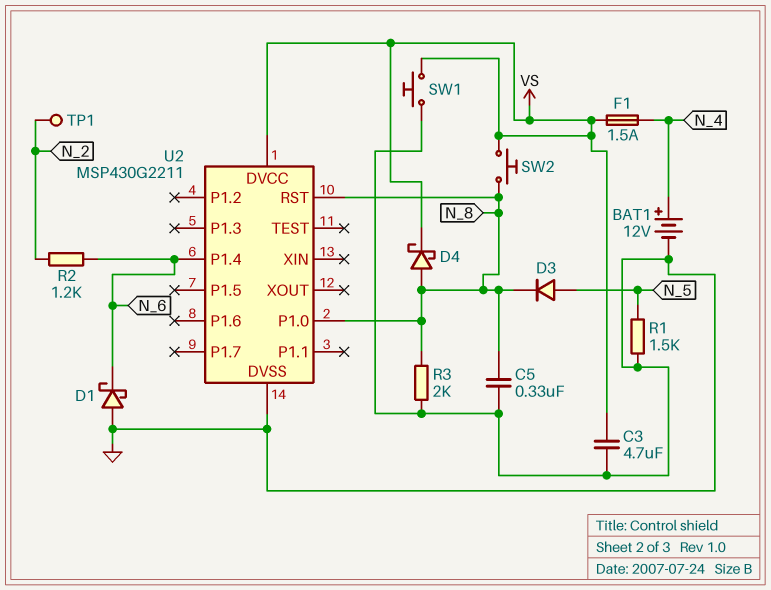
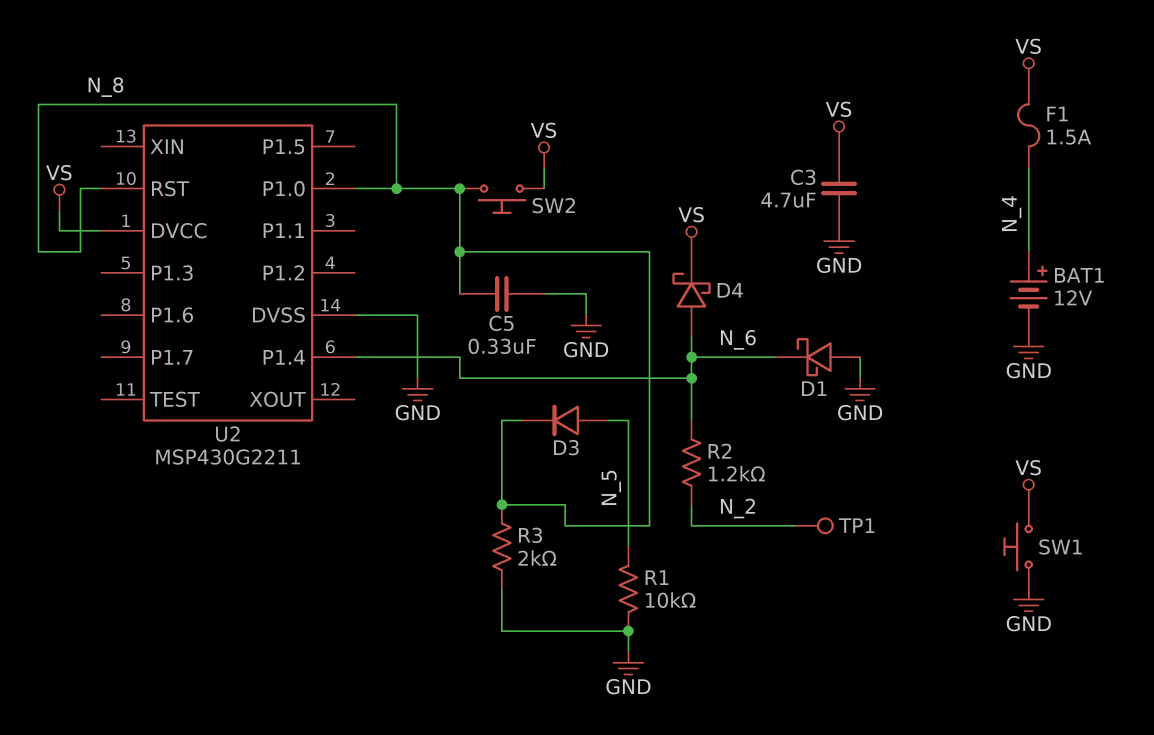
D4: schottky (A N_8, K VS) -> schottky (A N_6, K VS)
R1: 1.5k (GND, N_5) -> 10k (GND, N_5)

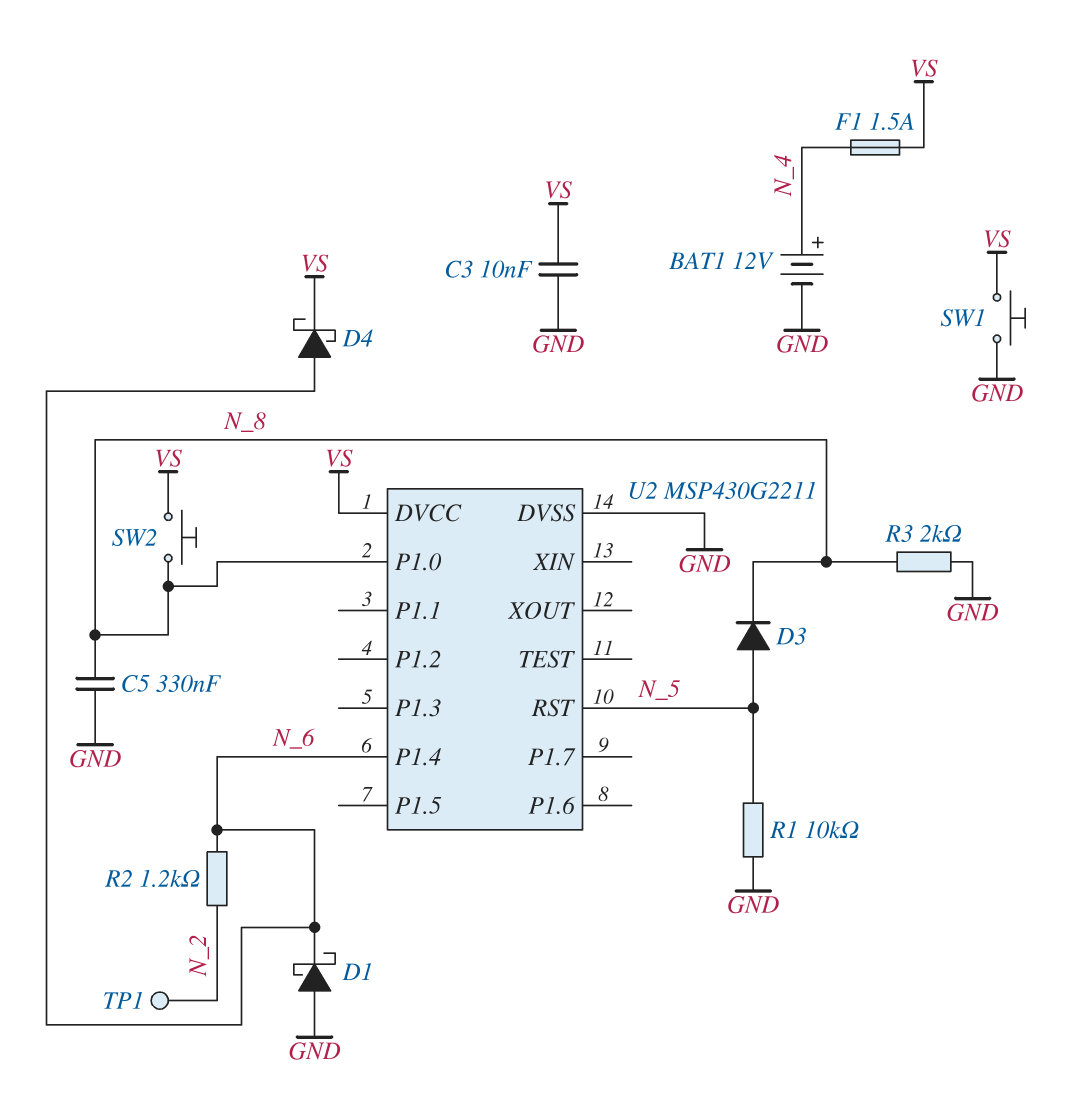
C3: 4.7uF (GND, VS) -> 10nF (GND, VS)
U2 pin RST: N_8 -> N_5

